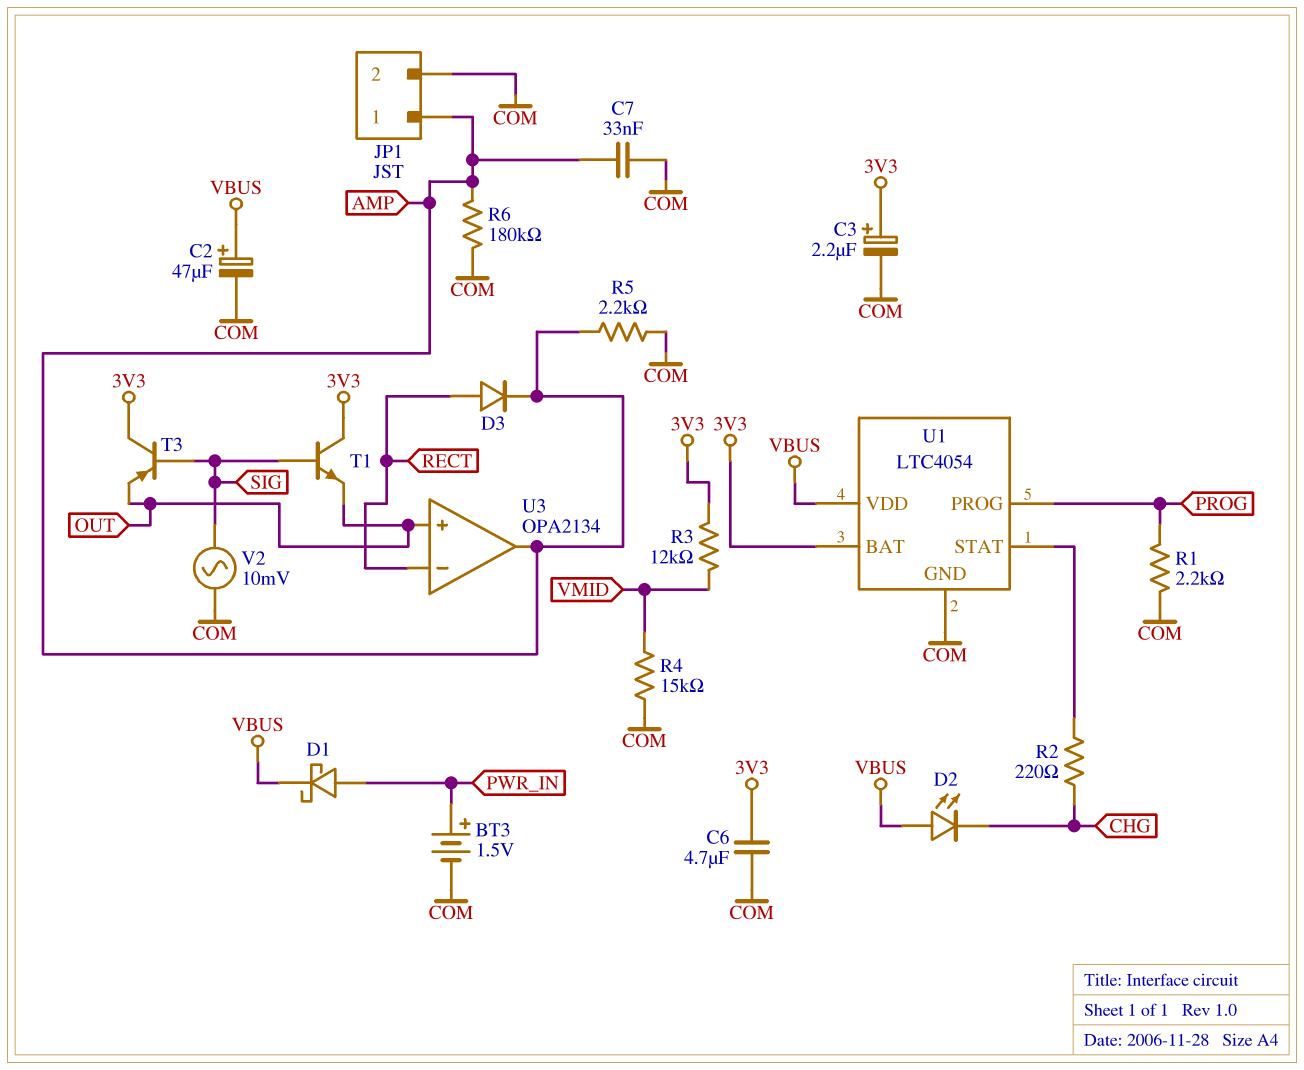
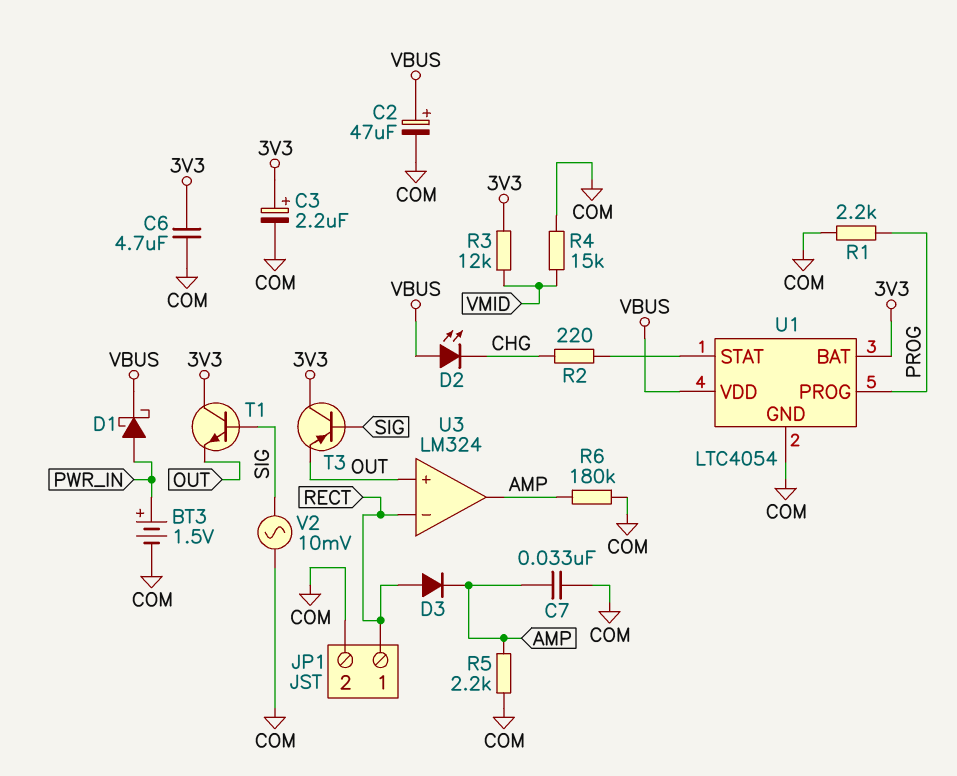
JP1 pin 1: AMP -> RECT
U3: OPA2134 -> LM324

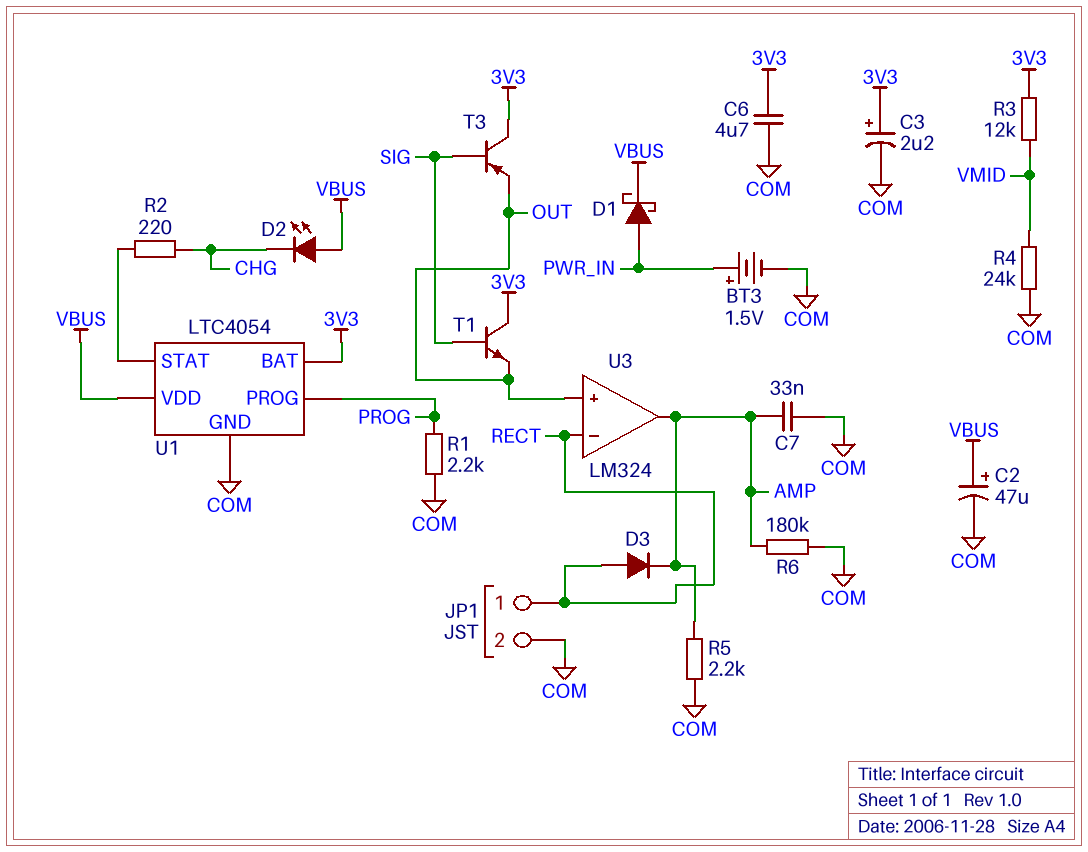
R4: 15k (COM, VMID) -> 24k (COM, VMID)
V2: AC 10mV (COM, SIG) -> none

